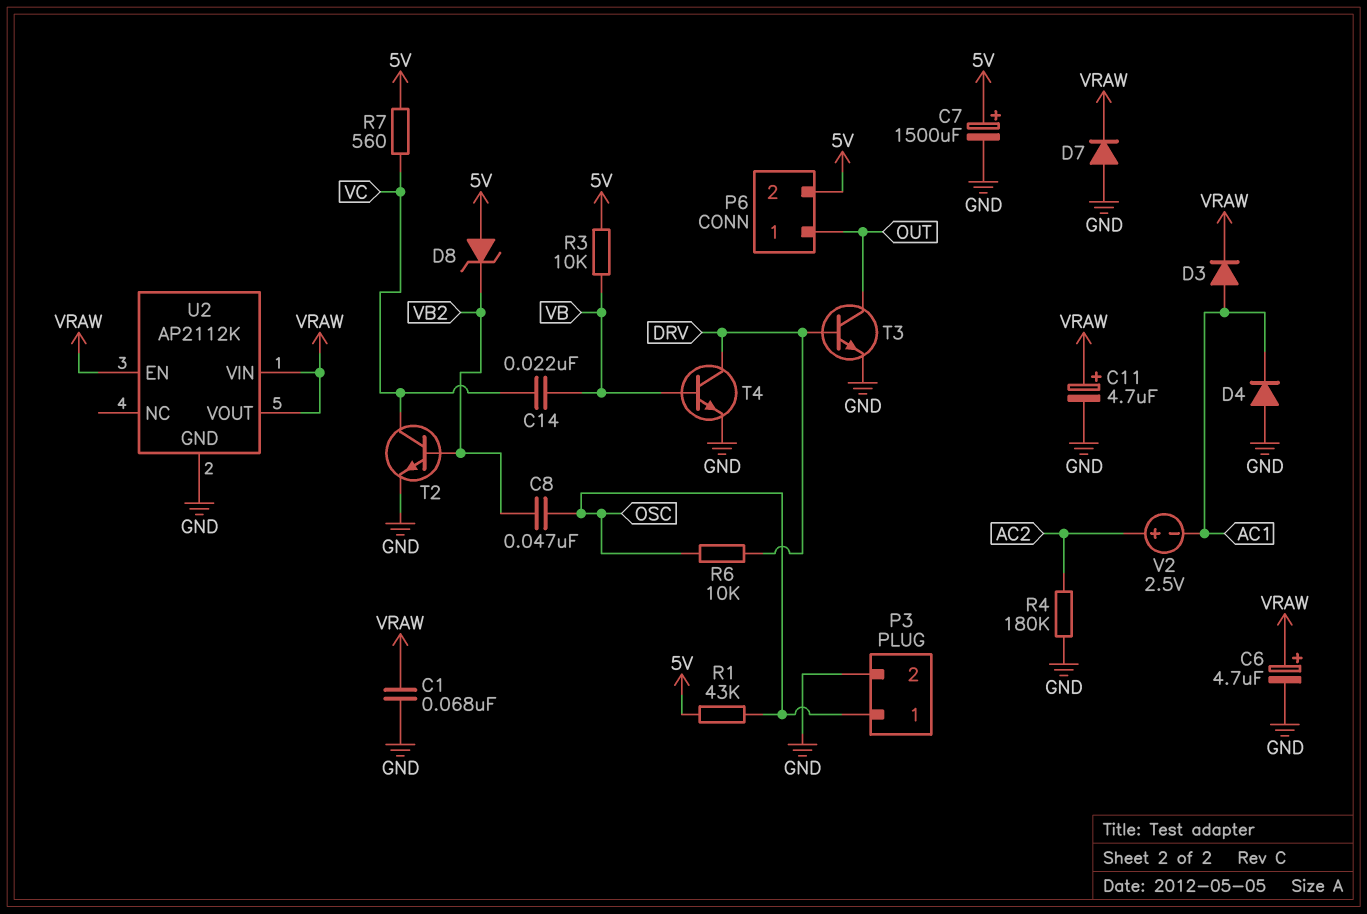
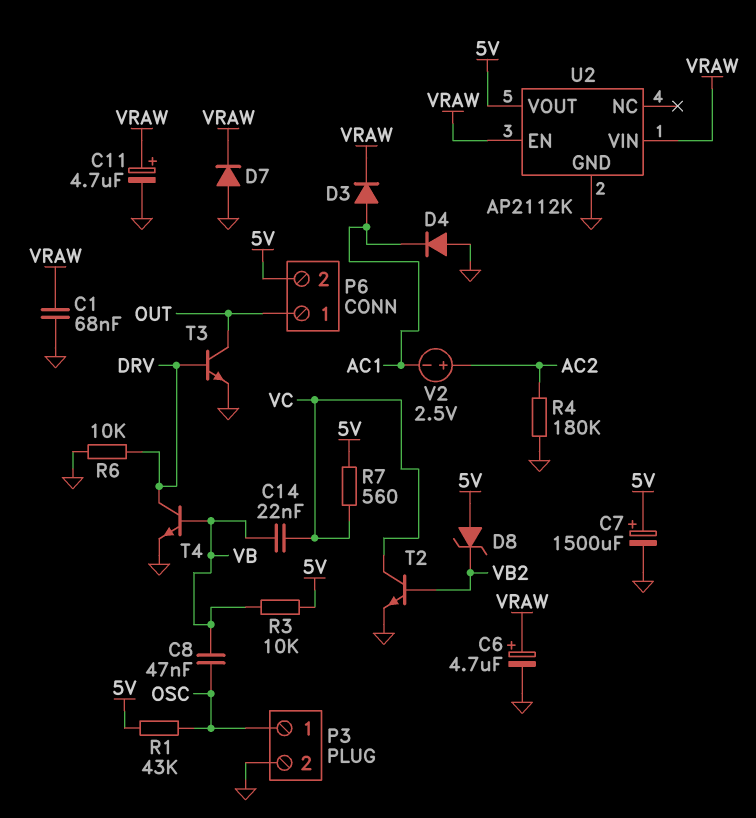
C8: 47nF (OSC, VB2) -> 47nF (OSC, VB)
R6: 10k (DRV, OSC) -> 10k (DRV, GND)
U2 pin VOUT: VRAW -> 5V

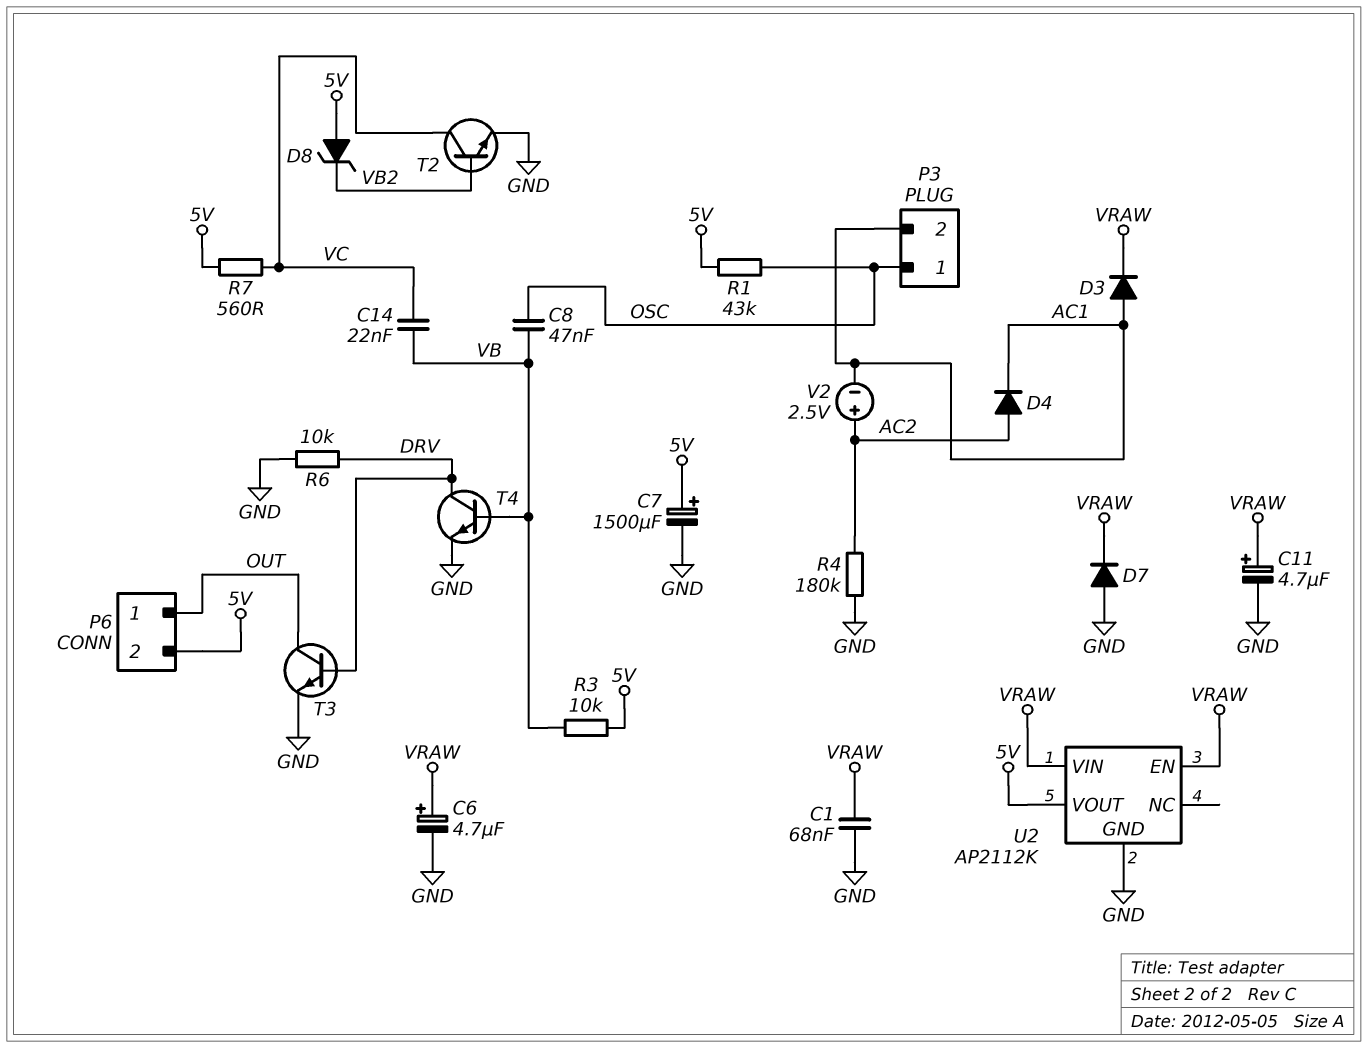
D4: diode (A GND, K AC1) -> diode (A AC2, K AC1)
P3 pin 2: GND -> AC1

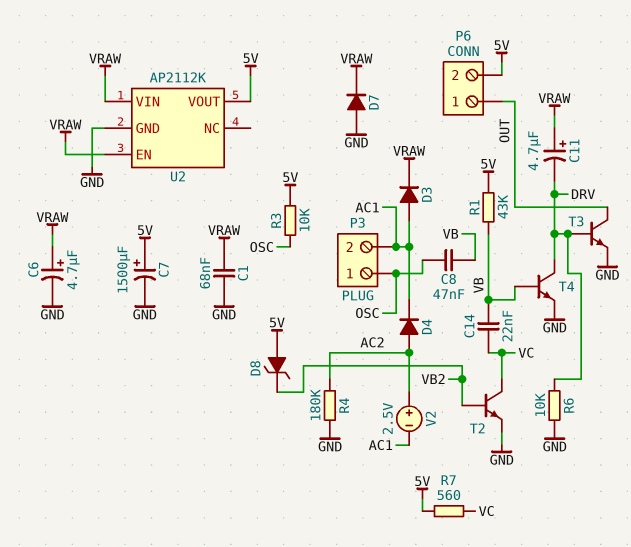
C11: 4.7uF (plus VRAW, minus GND) -> 4.7uF (plus VRAW, minus DRV)
R1: 43k (5V, OSC) -> 43k (5V, VB)
R3: 10k (5V, VB) -> 10k (5V, OSC)

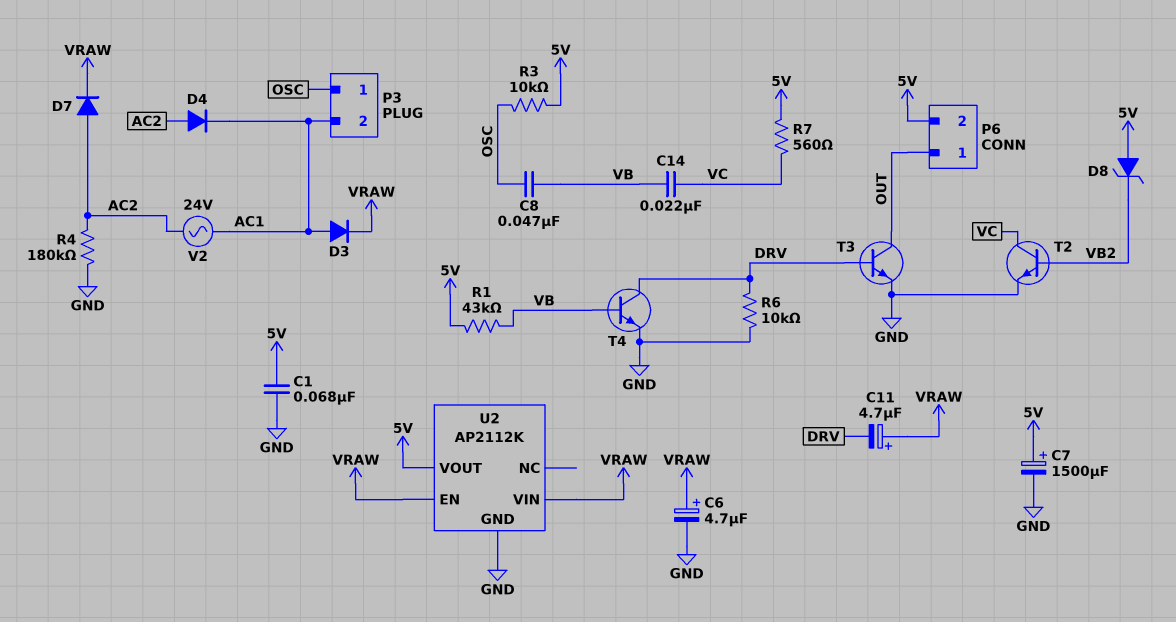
C1: 68nF (GND, VRAW) -> 68nF (5V, GND)
D7: diode (A GND, K VRAW) -> diode (A AC2, K VRAW)
V2: 2.5V (plus AC2, minus AC1) -> AC 24V (AC1, AC2)

